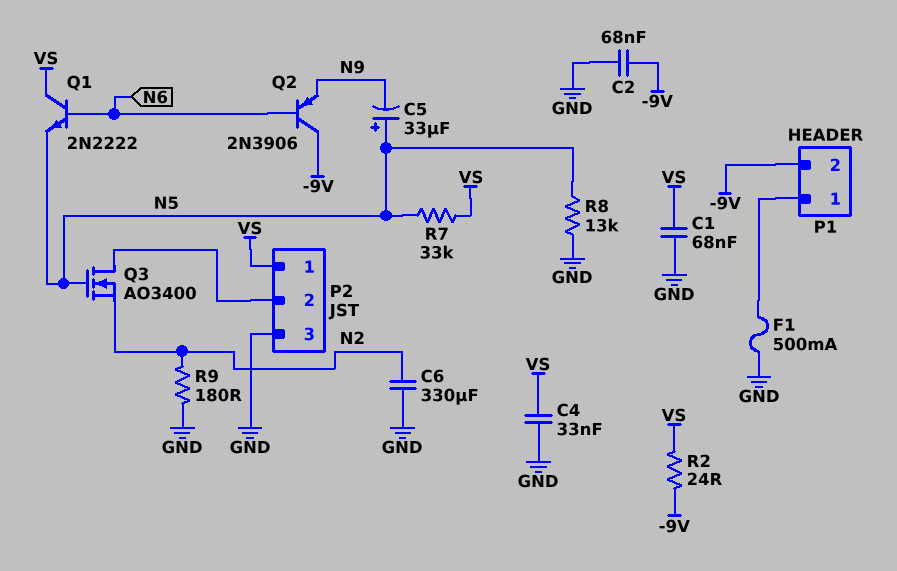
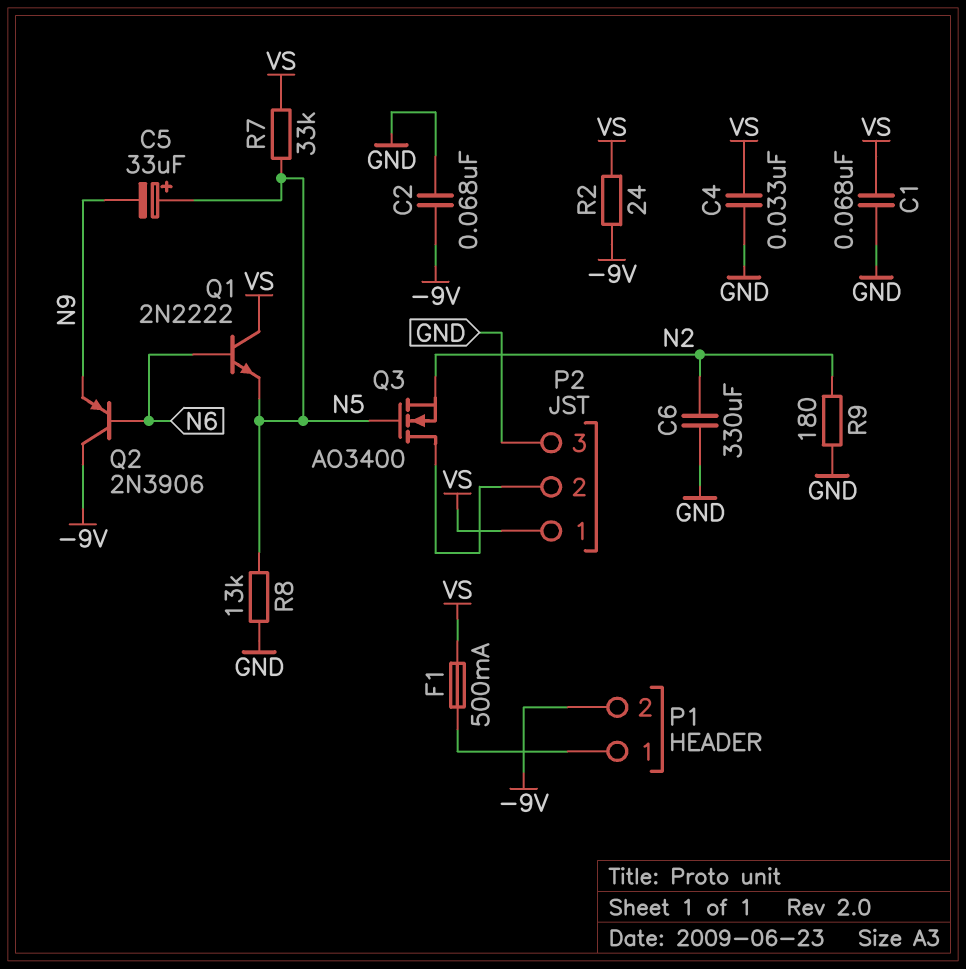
F1: 500mA (GND, P1/1) -> 500mA (P1/1, VS)

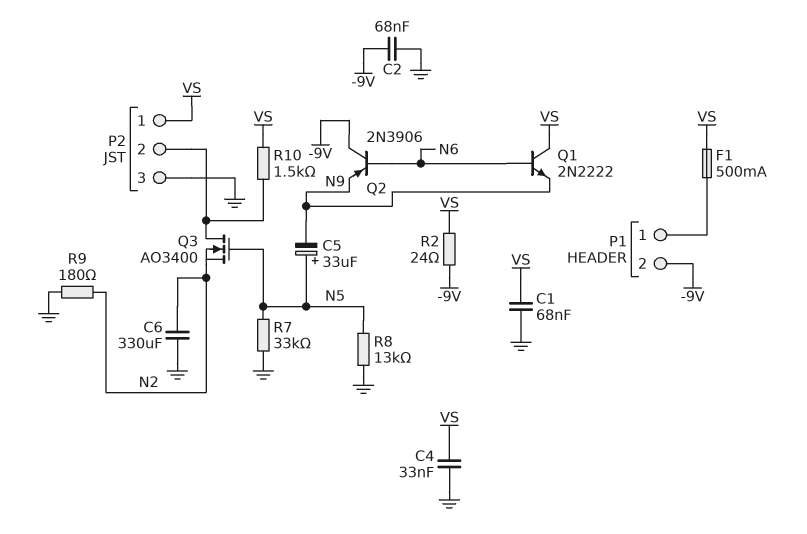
Q1: NPN 2N2222 (B N6, C VS, E N5) -> NPN 2N2222 (B N6, C VS, E N9)
R7: 33k (N5, VS) -> 33k (GND, N5)
R10: none -> 1.5k (P2/2, VS)

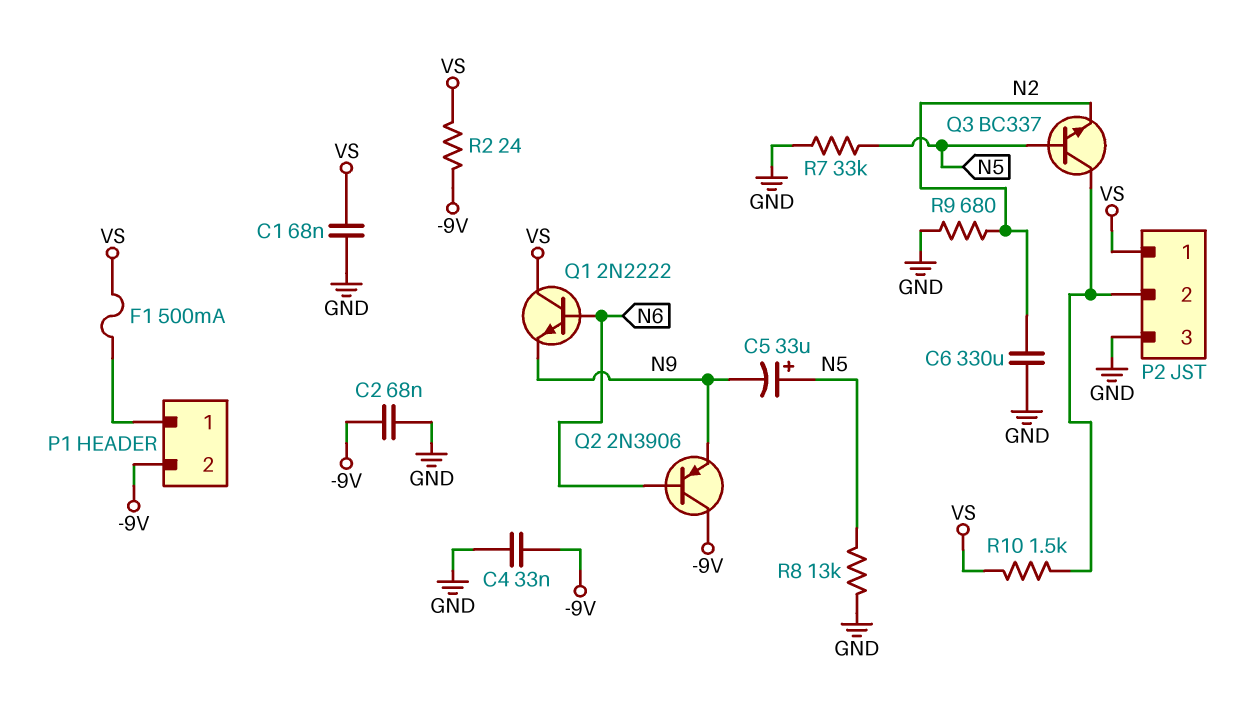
C4: 33nF (GND, VS) -> 33nF (-9V, GND)
Q3: NMOS AO3400 (G N5, D P2/2, S N2) -> NPN BC337 (B N5, C P2/2, E N2)
R9: 180 (GND, N2) -> 680 (GND, N2)

